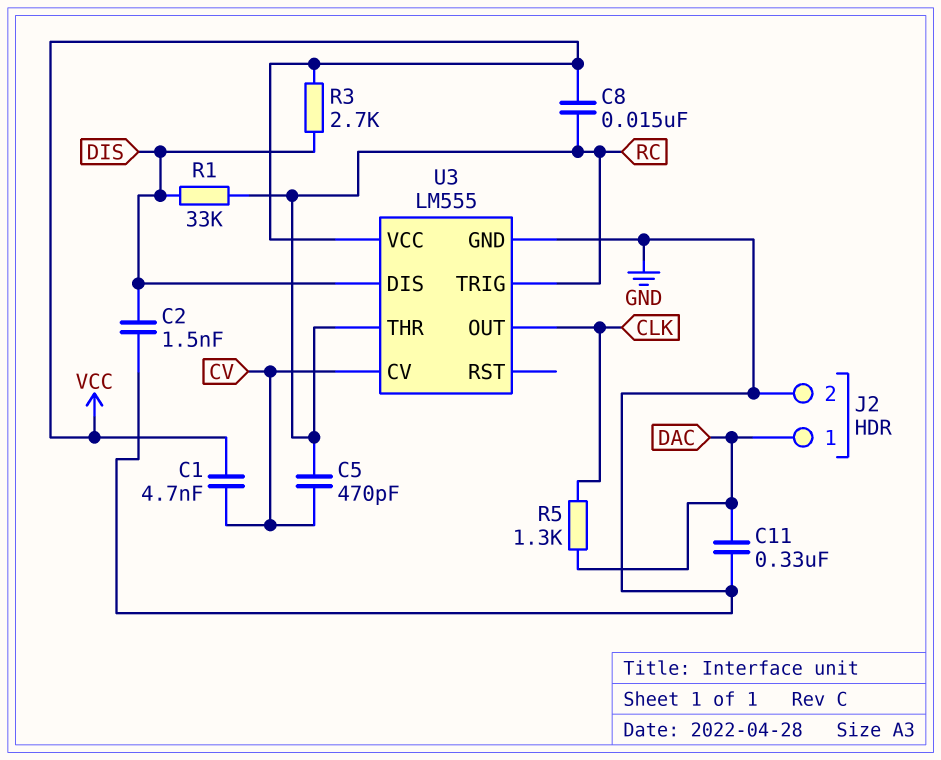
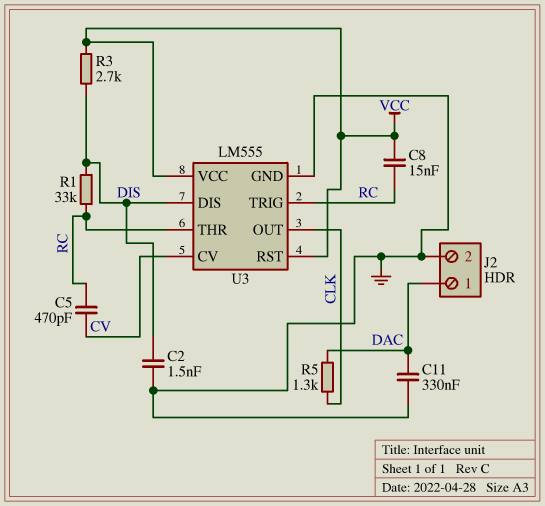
C1: 4.7nF (CV, VCC) -> none
U3 pin RST: none -> VCC

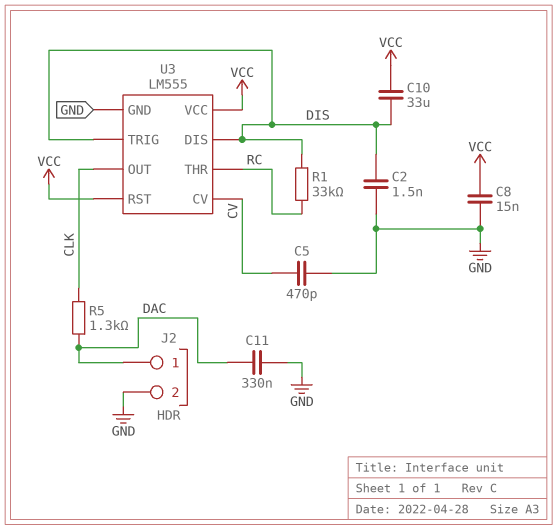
C5: 470pF (CV, RC) -> 470pF (CV, GND)
C8: 15nF (RC, VCC) -> 15nF (GND, VCC)
C10: none -> 33uF (DIS, VCC)
R3: 2.7k (DIS, VCC) -> none
U3 pin TRIG: RC -> DIS

